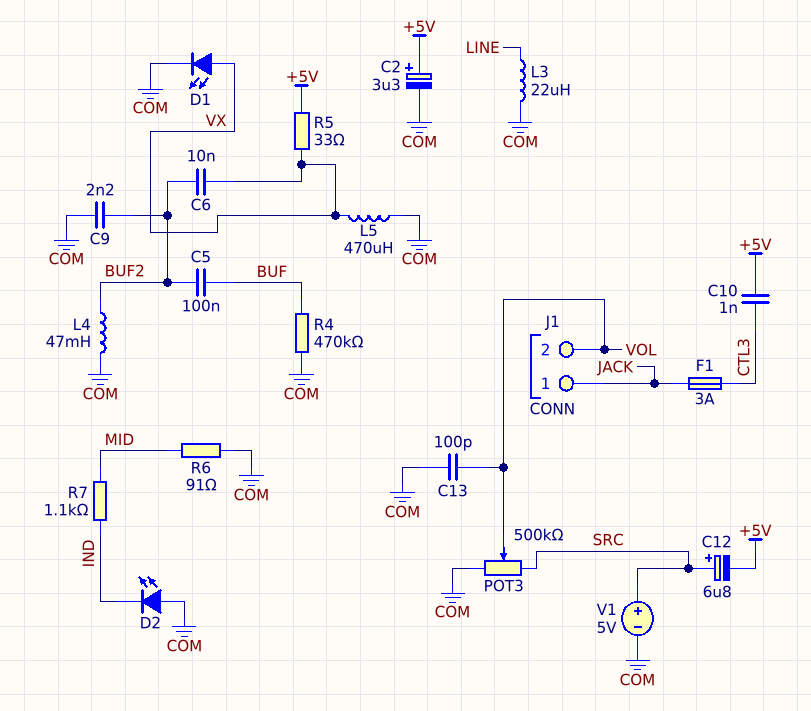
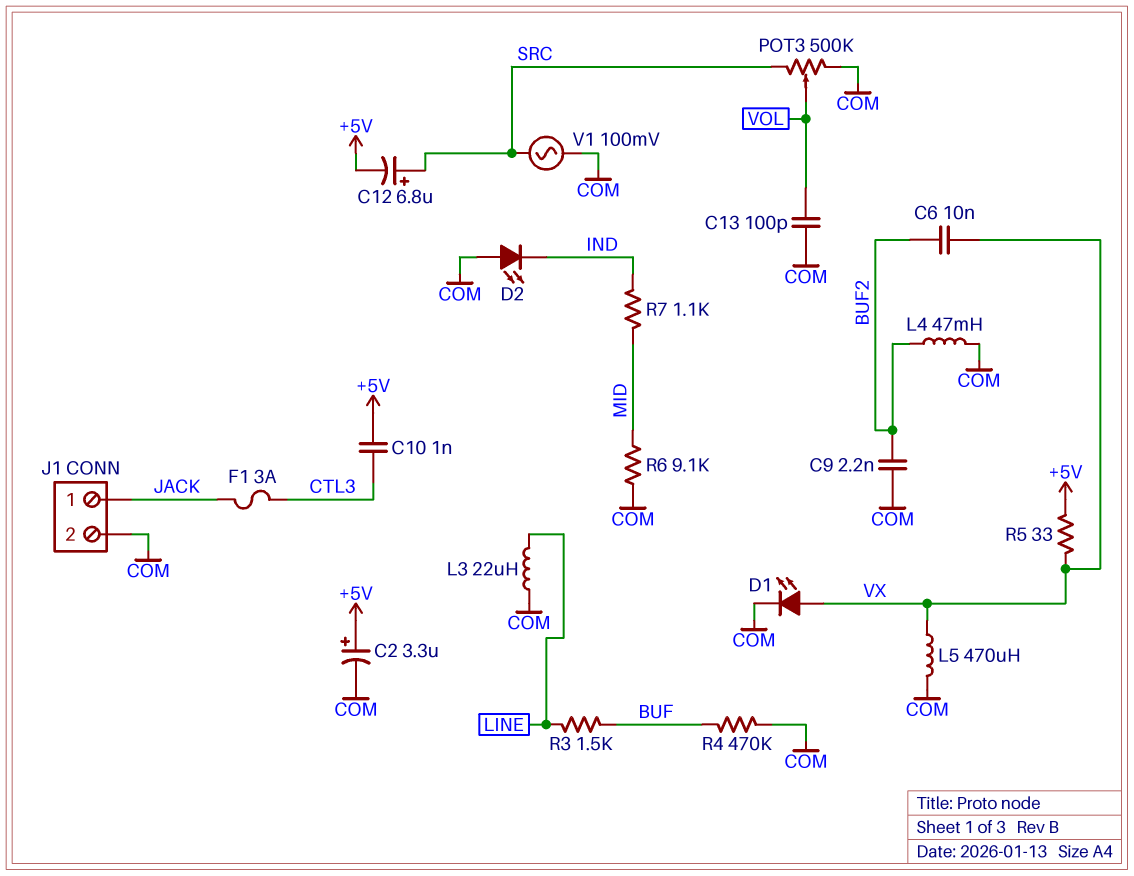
C5: 100nF (BUF, BUF2) -> none
J1 pin 2: VOL -> COM
R3: none -> 1.5k (BUF, LINE)
R6: 91 (COM, MID) -> 9.1k (COM, MID)
V1: 5V (plus SRC, minus COM) -> AC 100mV (COM, SRC)

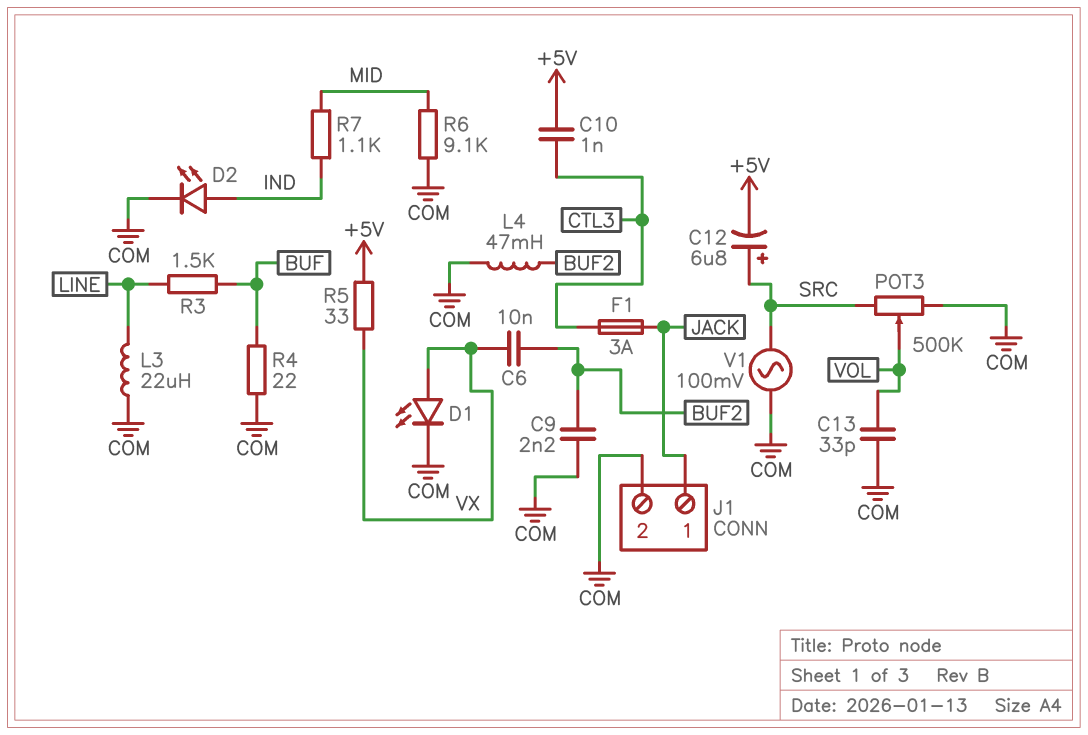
C2: 3.3uF (plus +5V, minus COM) -> none
C13: 100pF (COM, VOL) -> 33pF (COM, VOL)
D2: LED (A COM, K IND) -> LED (A IND, K COM)
L5: 470uH (COM, VX) -> none
R4: 470k (BUF, COM) -> 22 (BUF, COM)

